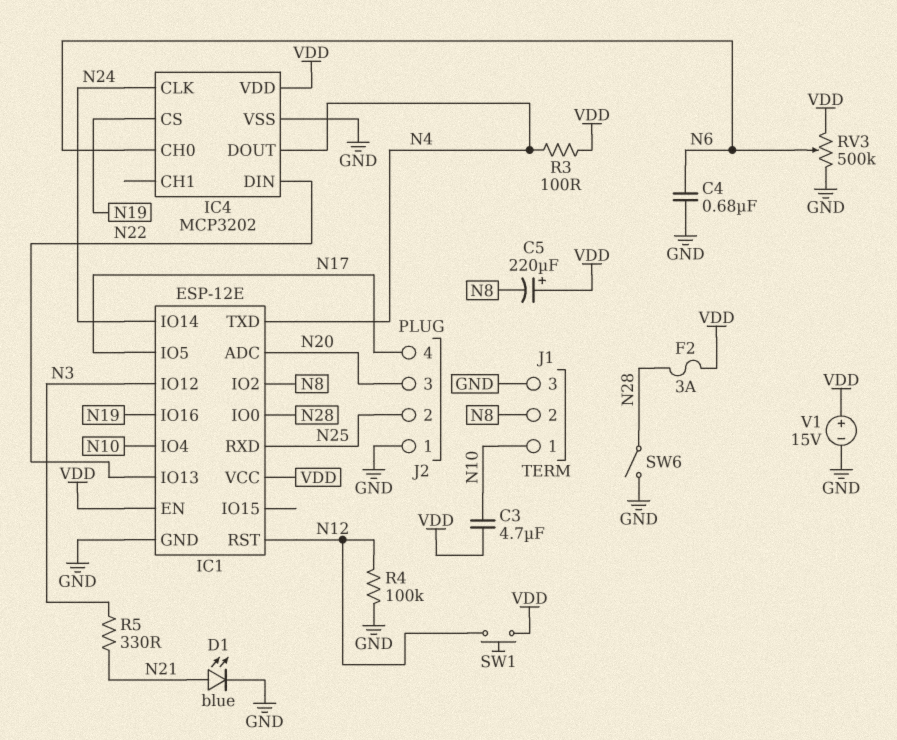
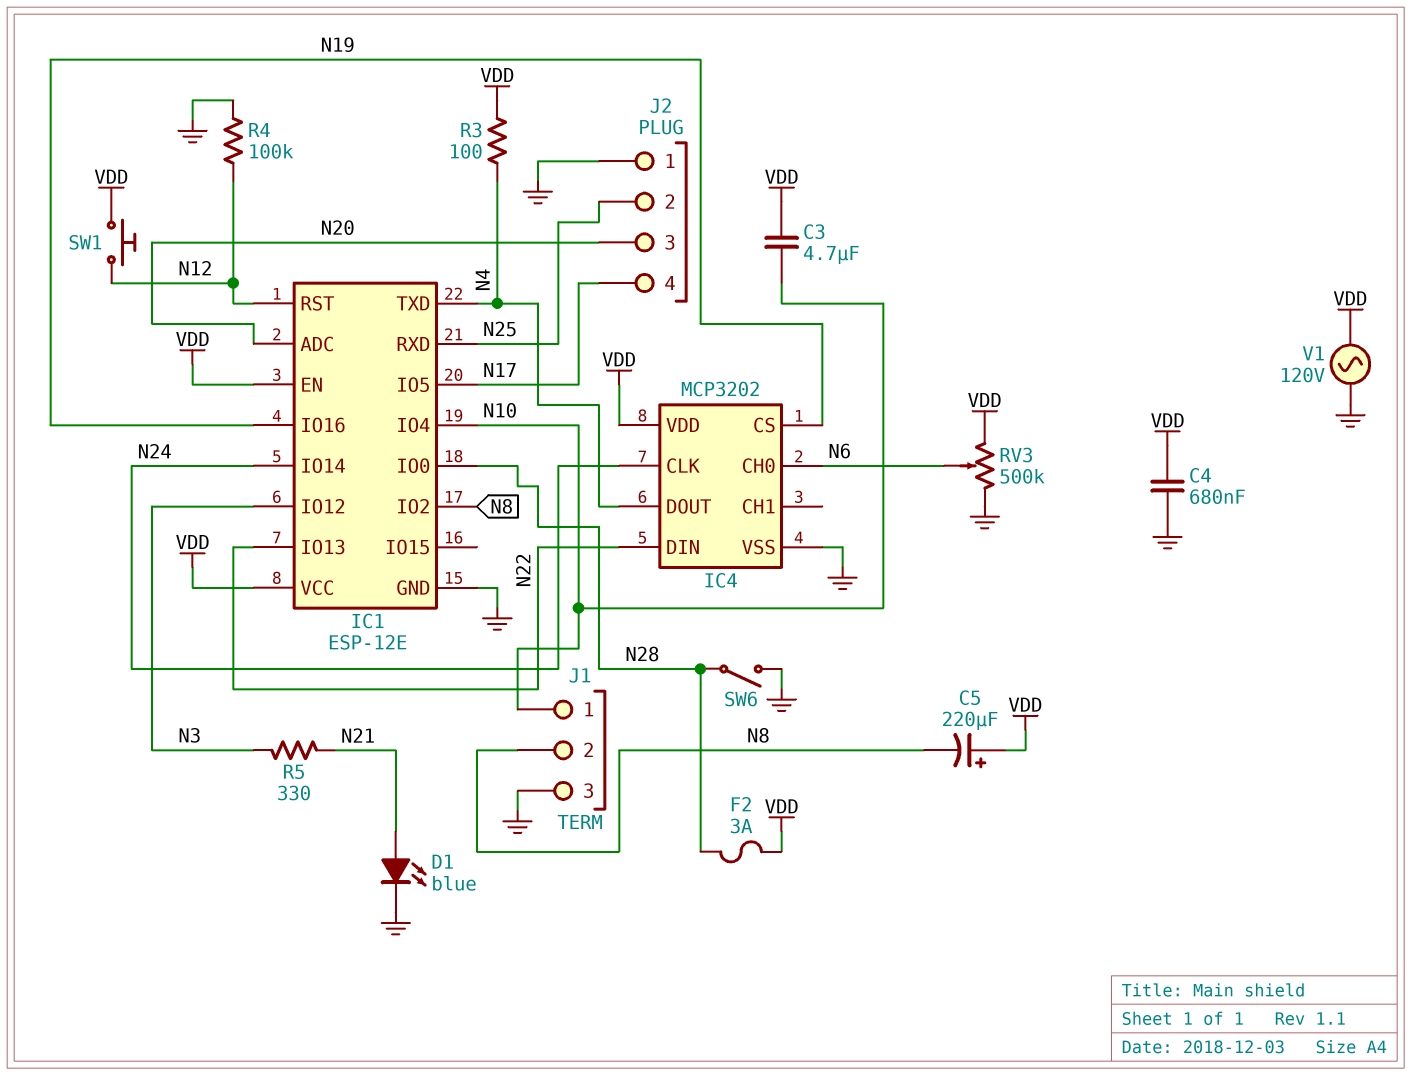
C4: 680nF (GND, N6) -> 680nF (GND, VDD)
V1: 15V (plus VDD, minus GND) -> AC 120V (GND, VDD)

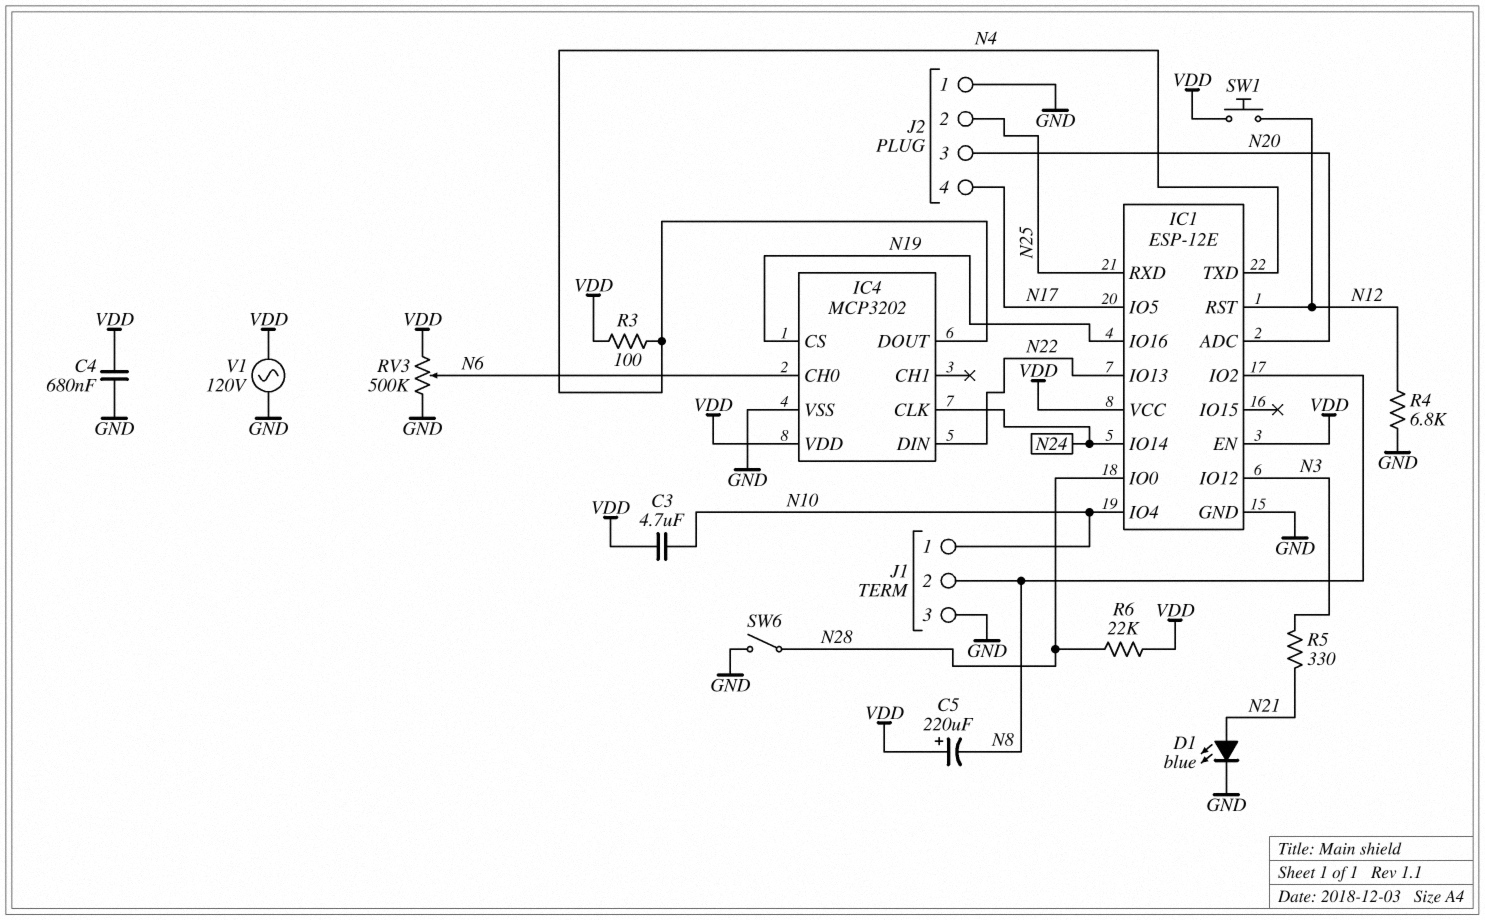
F2: 3A (N28, VDD) -> none
R4: 100k (GND, N12) -> 6.8k (GND, N12)
R6: none -> 22k (N28, VDD)

